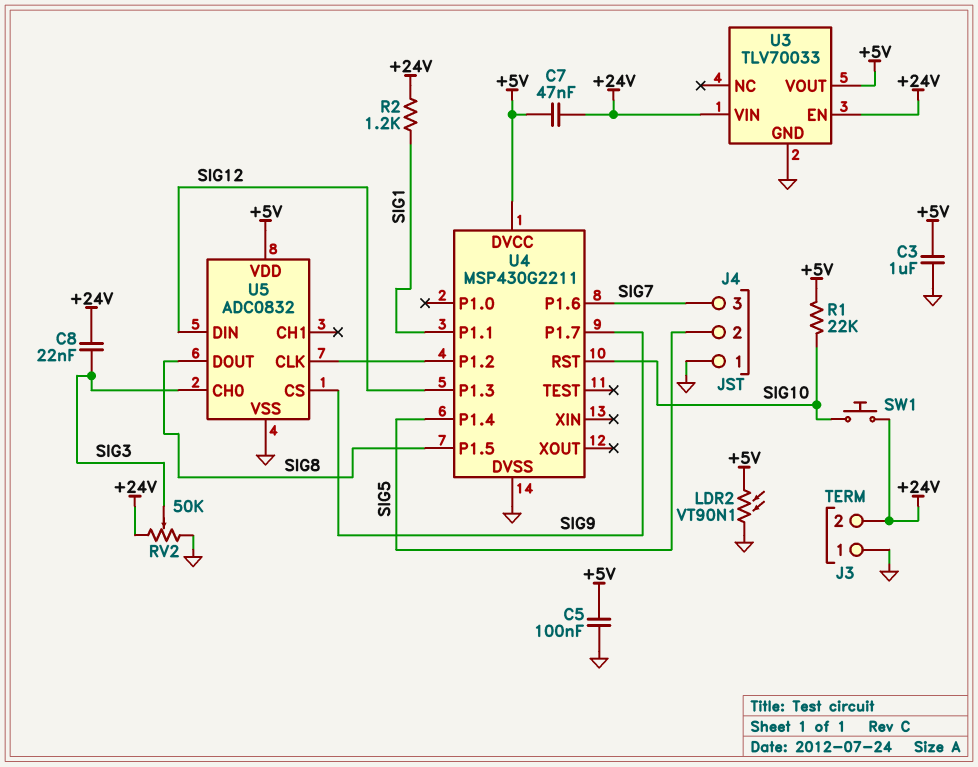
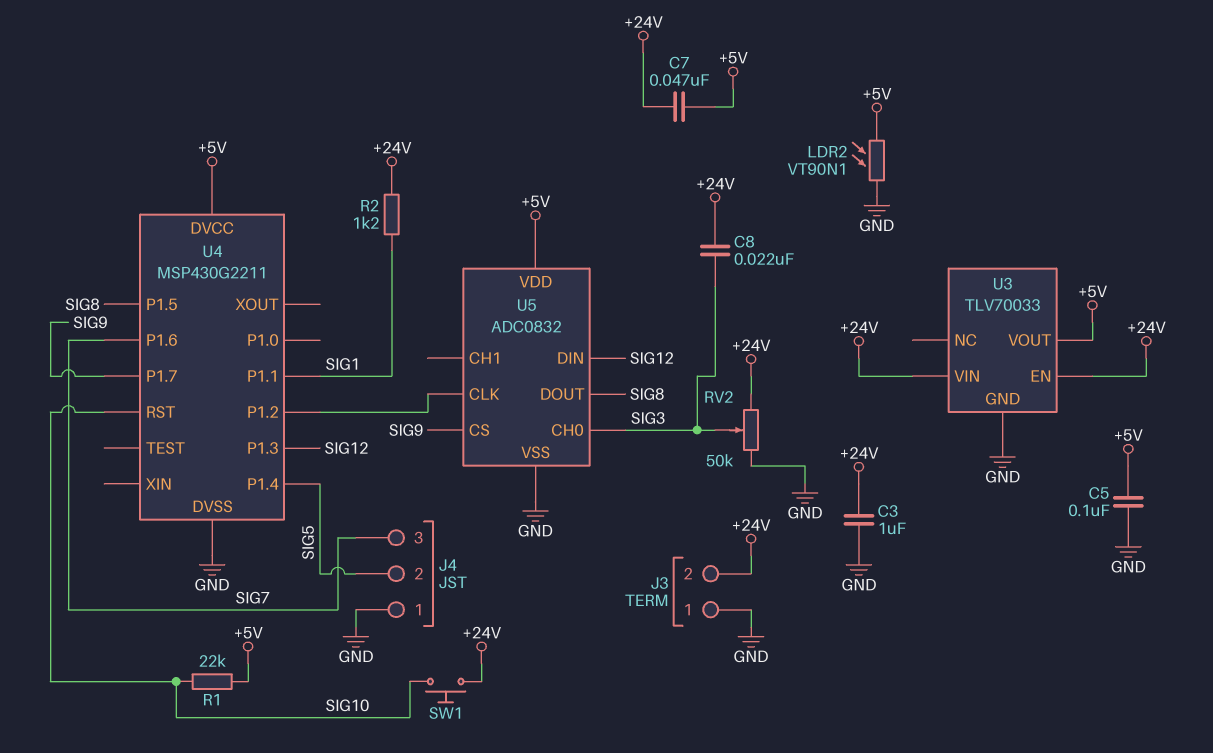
C3: 1uF (+5V, GND) -> 1uF (+24V, GND)

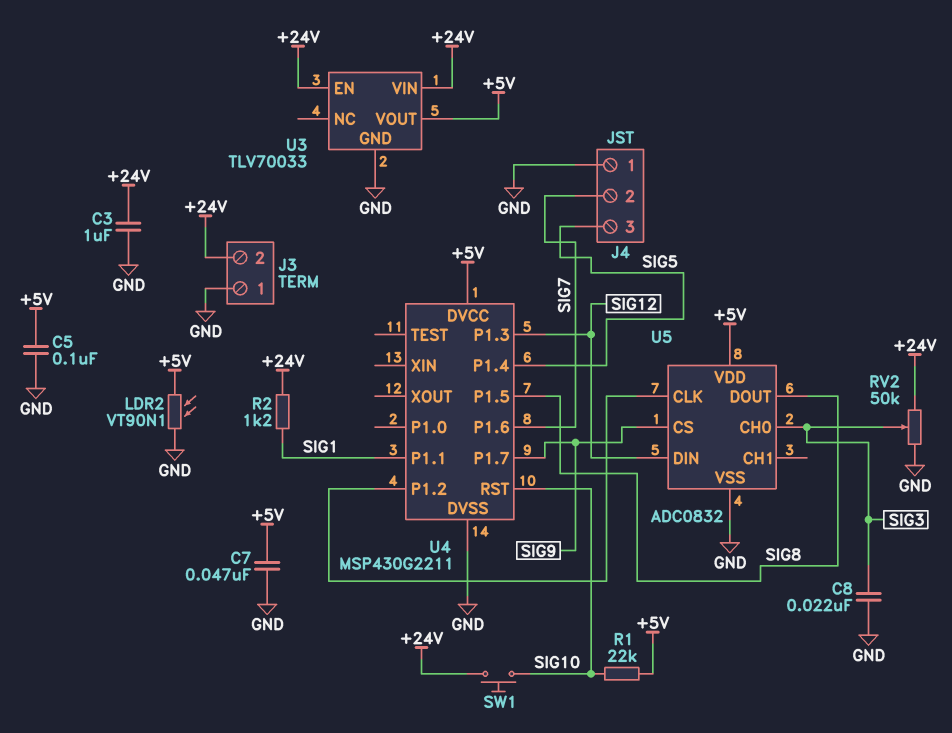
C7: 47nF (+5V, +24V) -> 47nF (+5V, GND)
C8: 22nF (+24V, SIG3) -> 22nF (GND, SIG3)
J4 pin 2: SIG5 -> SIG7
J4 pin 3: SIG7 -> SIG5

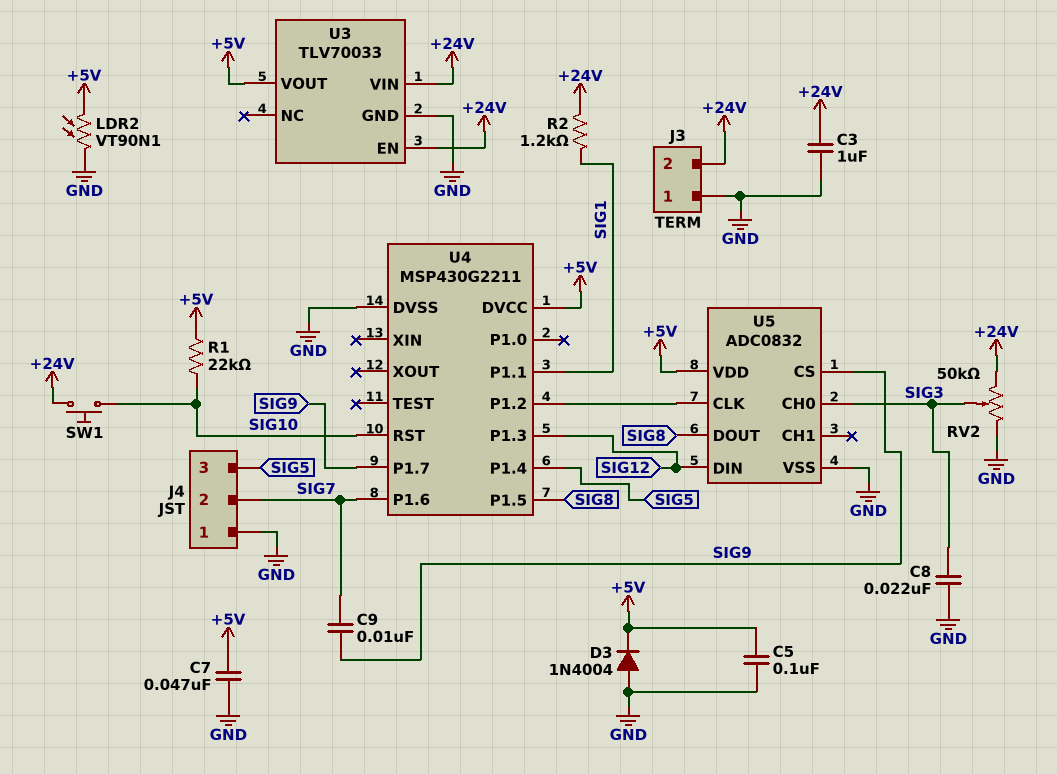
C9: none -> 10nF (SIG7, SIG9)
D3: none -> diode 1N4004 (A GND, K +5V)

